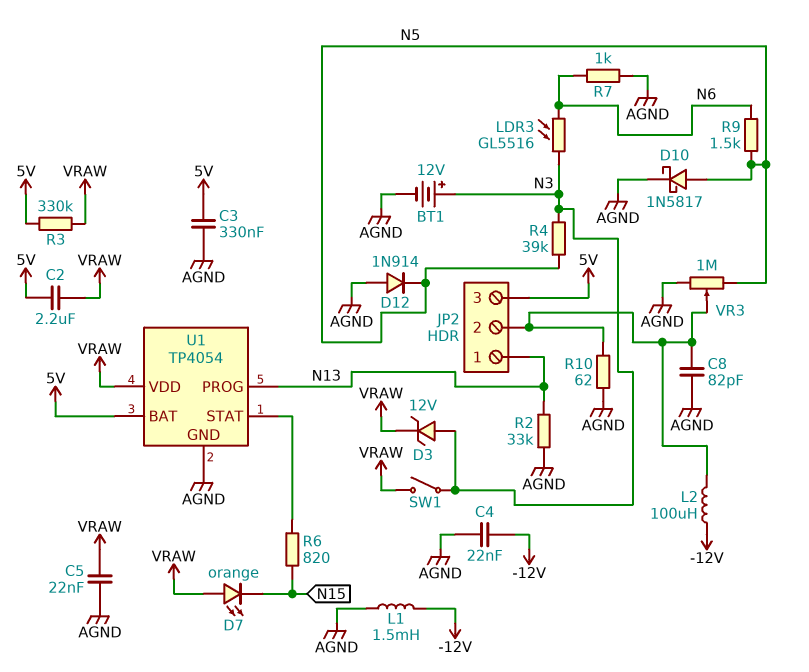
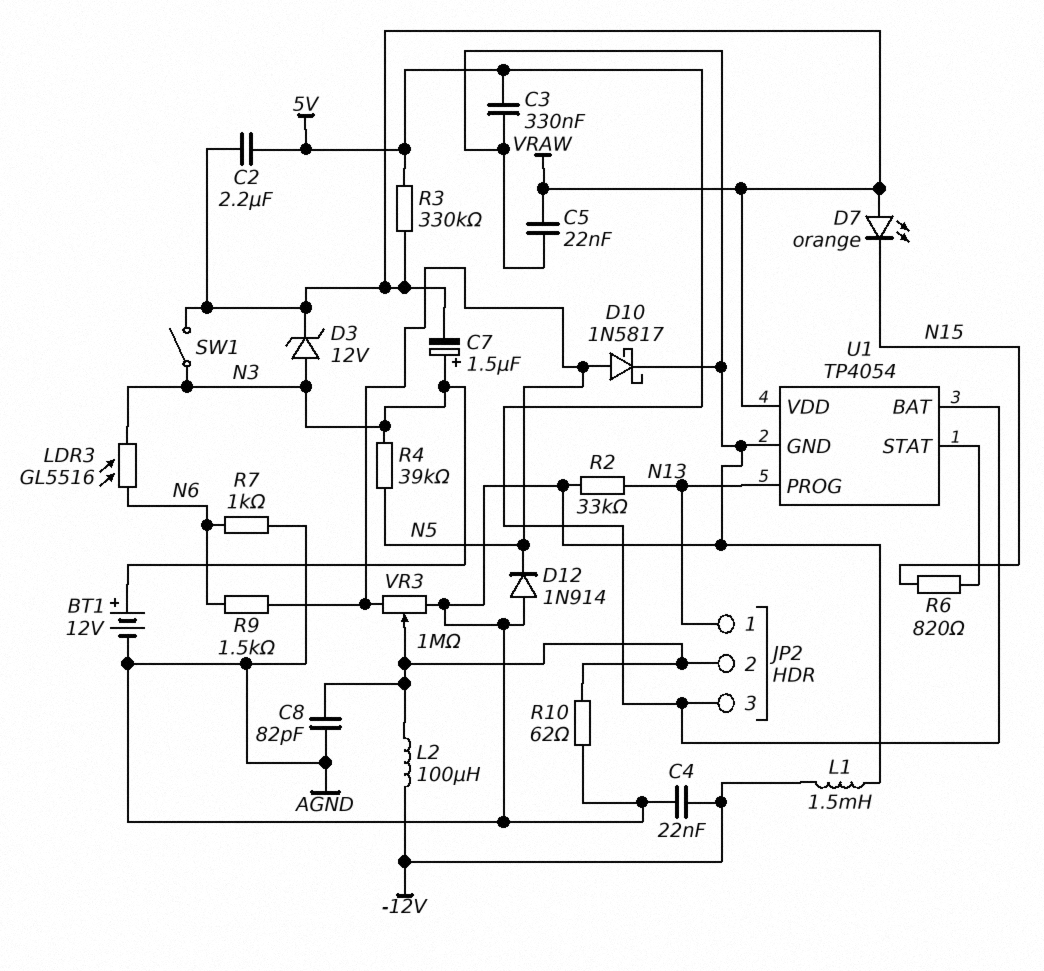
C7: none -> 1.5uF (plus N3, minus VRAW)

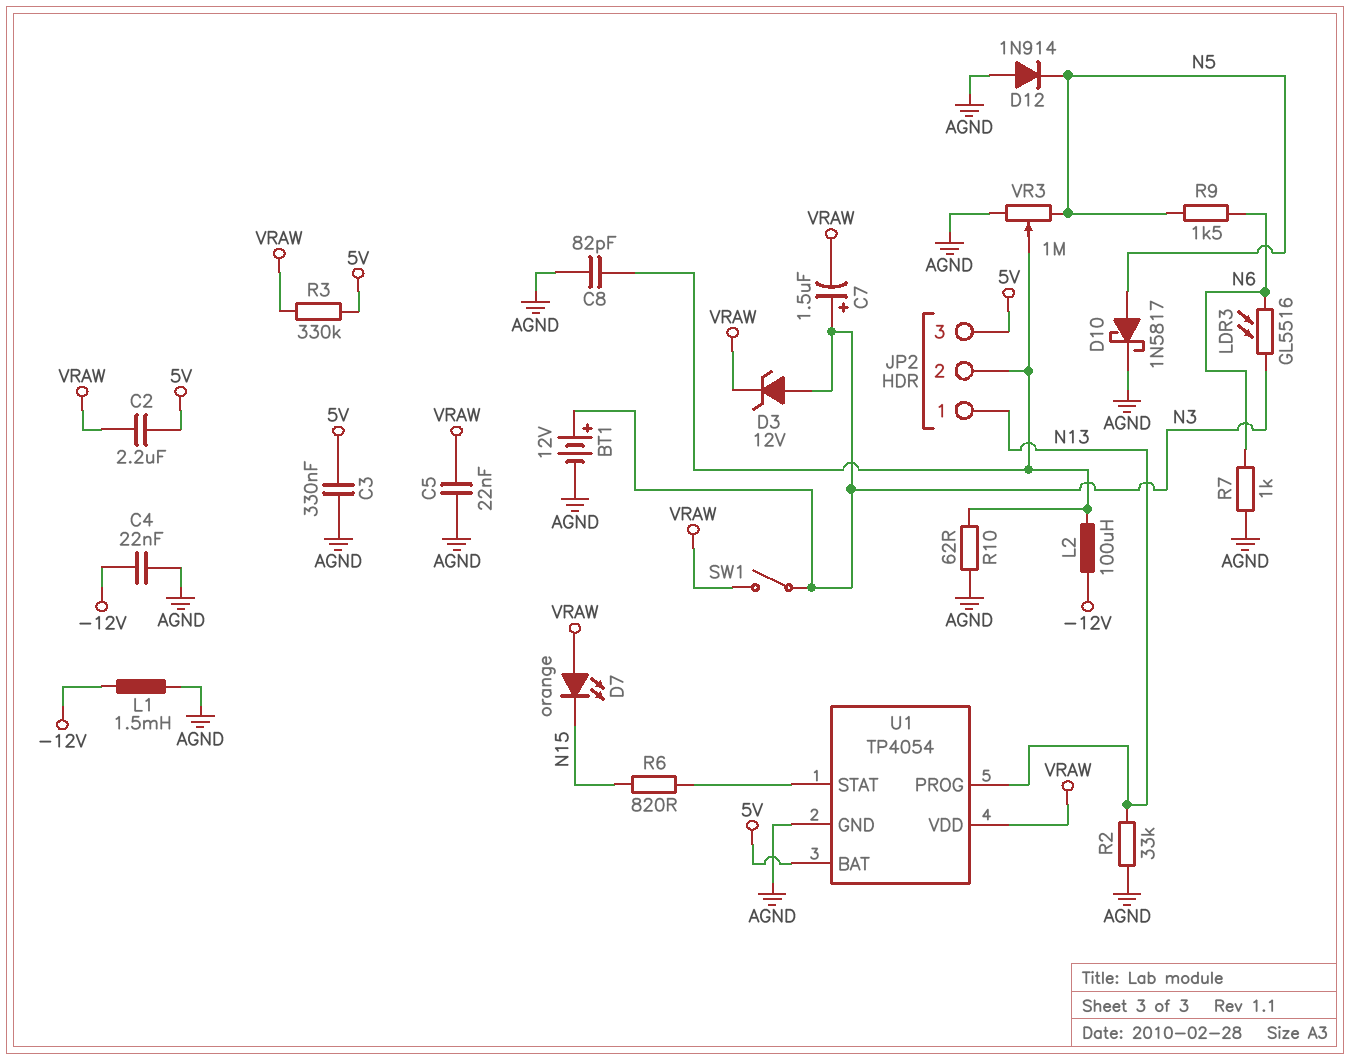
R4: 39k (N3, N5) -> none

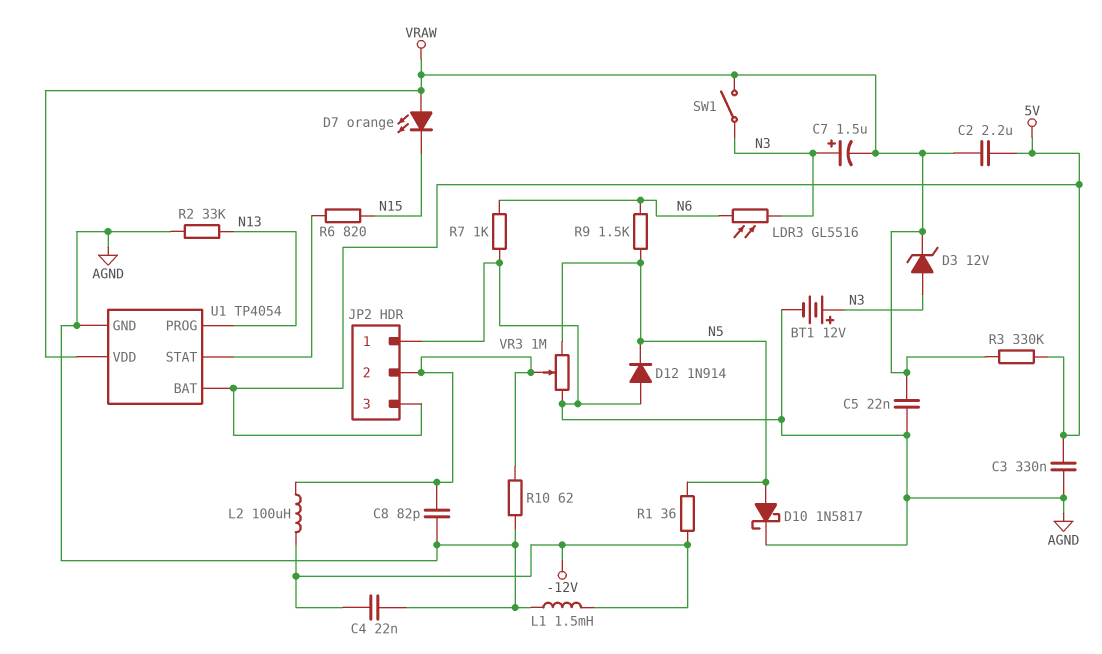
JP2 pin 1: N13 -> AGND
R1: none -> 36 (-12V, N5)

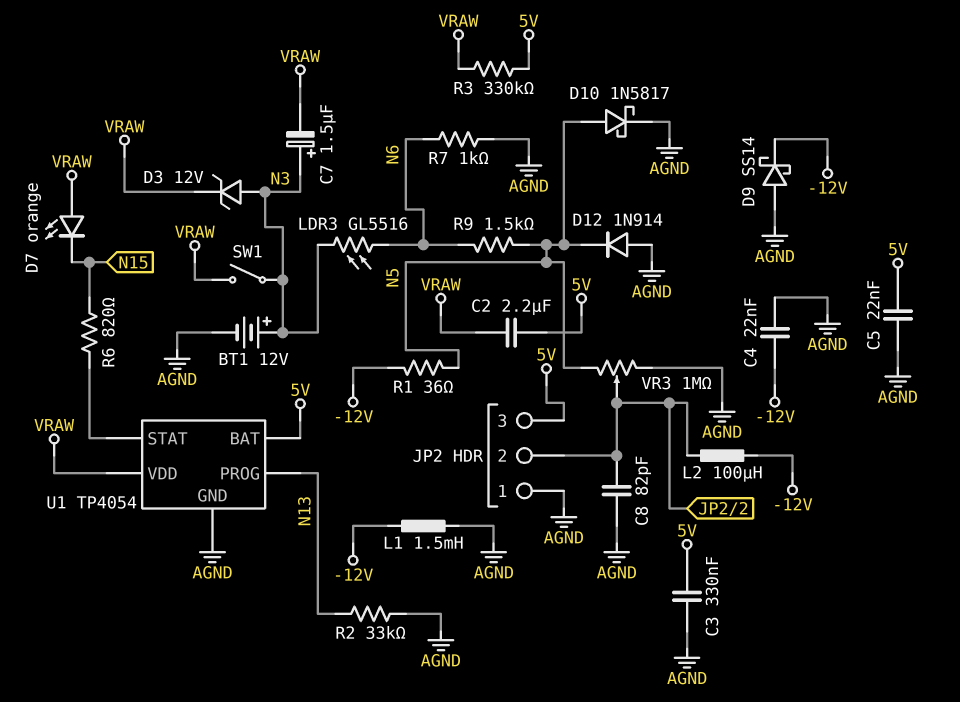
C5: 22nF (AGND, VRAW) -> 22nF (5V, AGND)
D9: none -> schottky SS14 (A AGND, K -12V)
R10: 62 (AGND, JP2/2) -> none

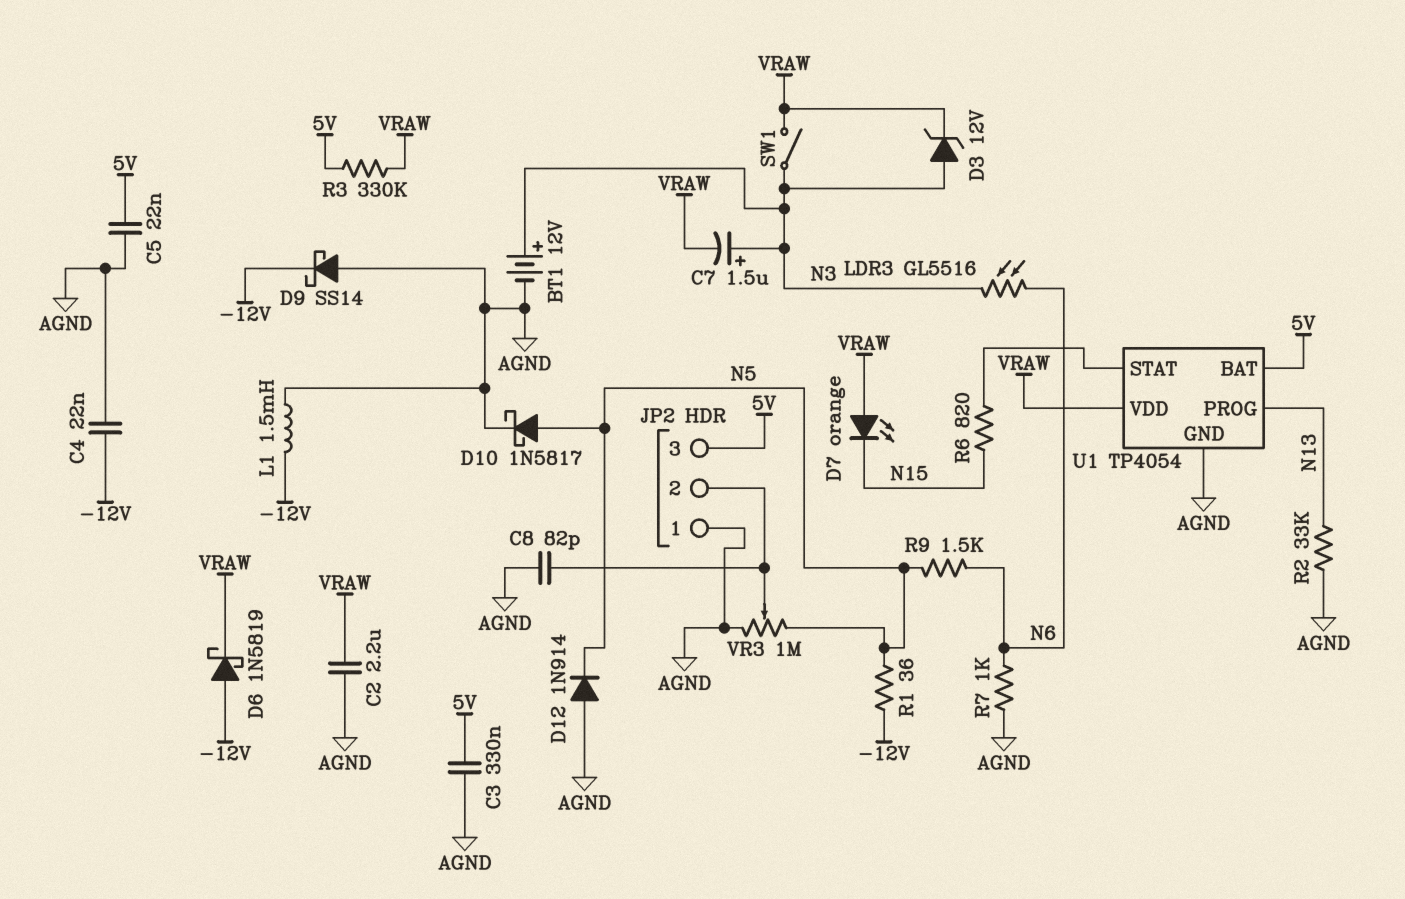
C2: 2.2uF (5V, VRAW) -> 2.2uF (AGND, VRAW)
D6: none -> schottky 1N5819 (A -12V, K VRAW)
L2: 100uH (-12V, JP2/2) -> none

